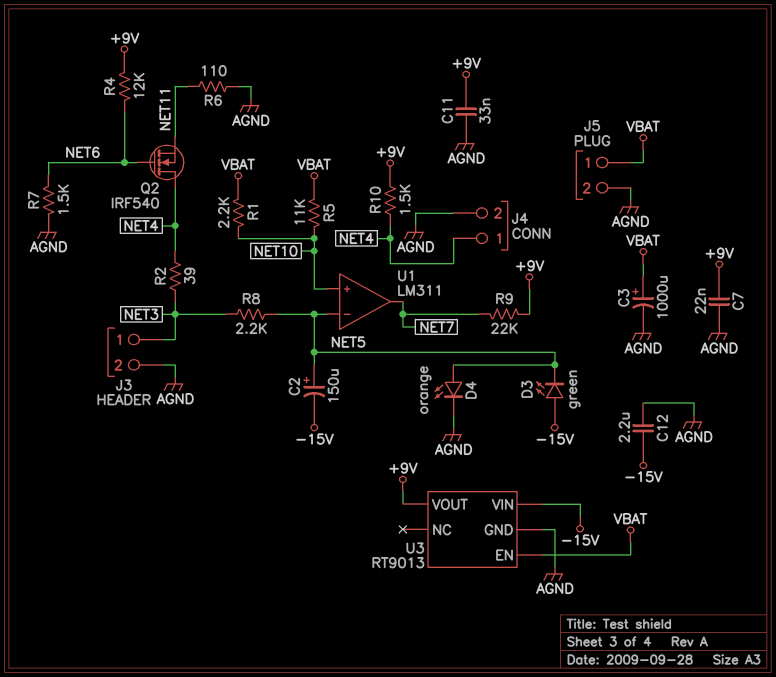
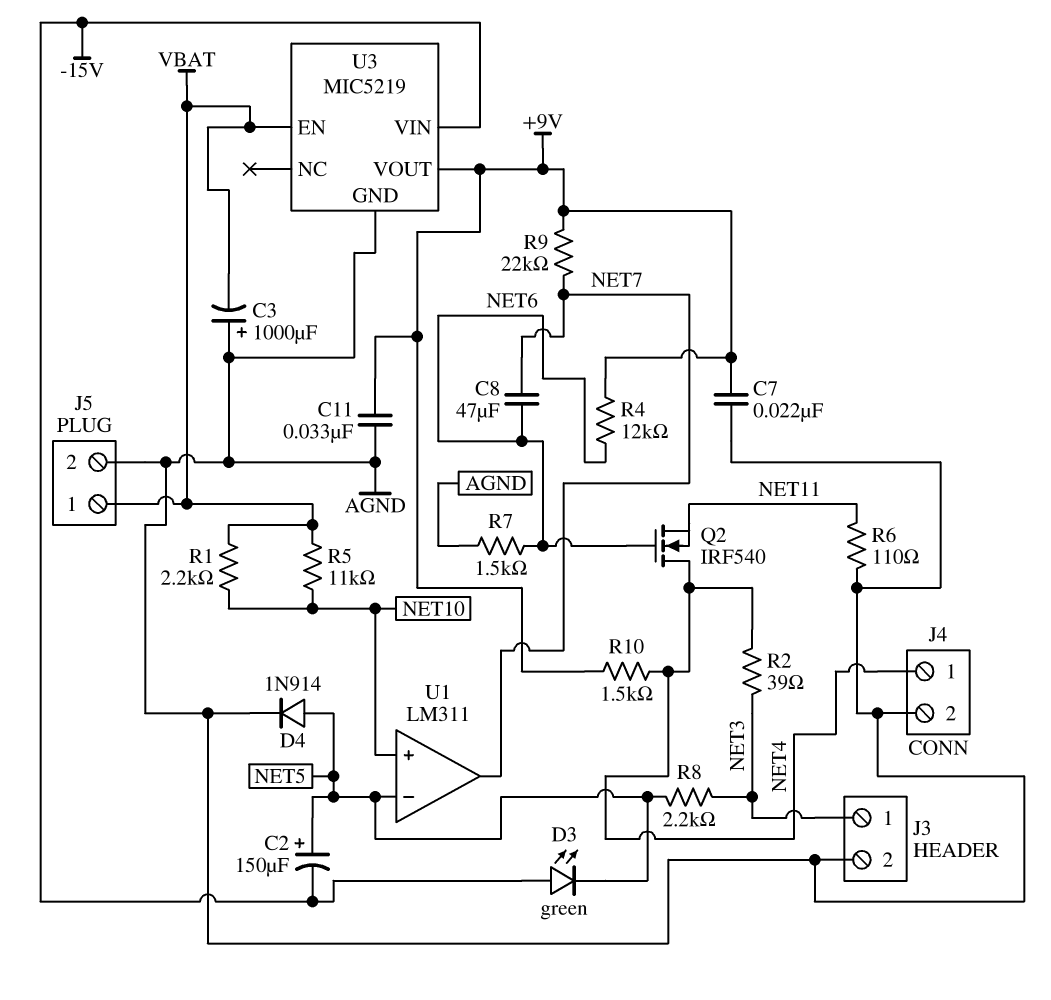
C3: 1000uF (plus VBAT, minus AGND) -> 1000uF (plus AGND, minus VBAT)
C8: none -> 47uF (NET6, NET7)
C12: 2.2uF (-15V, AGND) -> none
D4: LED orange (A NET5, K AGND) -> diode 1N914 (A NET5, K AGND)
U3: RT9013 -> MIC5219

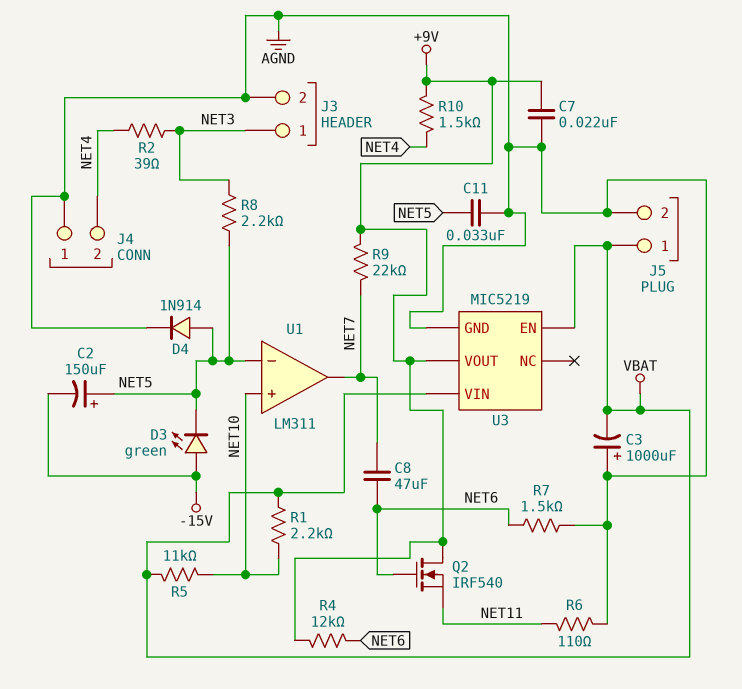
C11: 33nF (+9V, AGND) -> 33nF (AGND, NET5)
J4 pin 1: NET4 -> AGND
J4 pin 2: AGND -> NET4
Q2: NMOS IRF540 (G NET6, D NET4, S NET11) -> NMOS IRF540 (G NET6, D +9V, S NET11)
U3 pin VIN: -15V -> VBAT

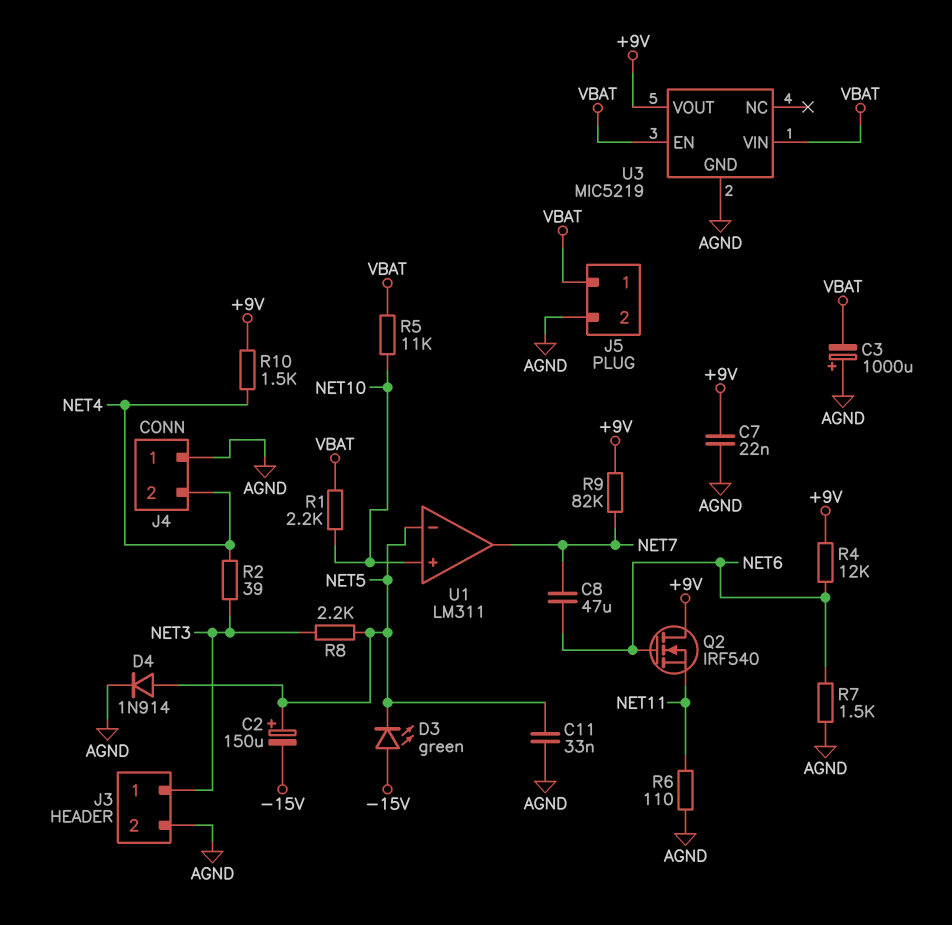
R9: 22k (+9V, NET7) -> 82k (+9V, NET7)

